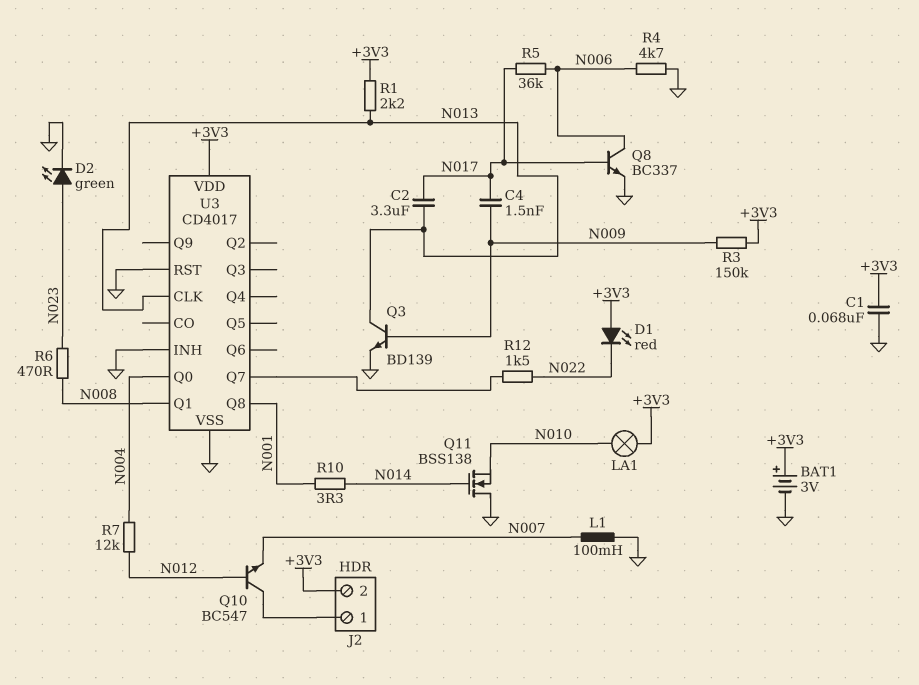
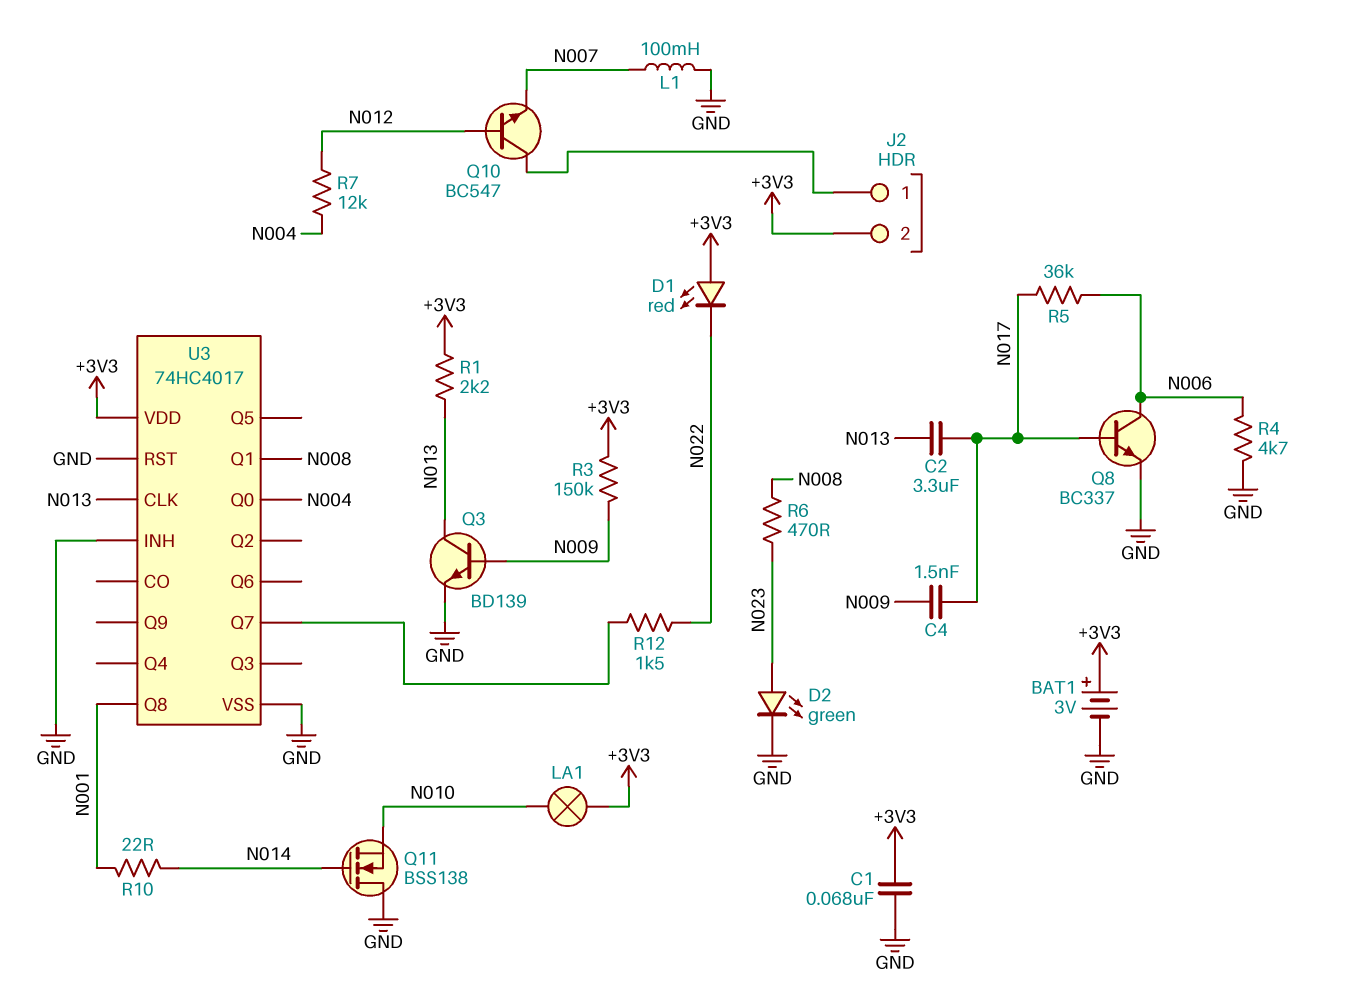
R10: 3.3 (N001, N014) -> 22 (N001, N014)
U3: CD4017 -> 74HC4017

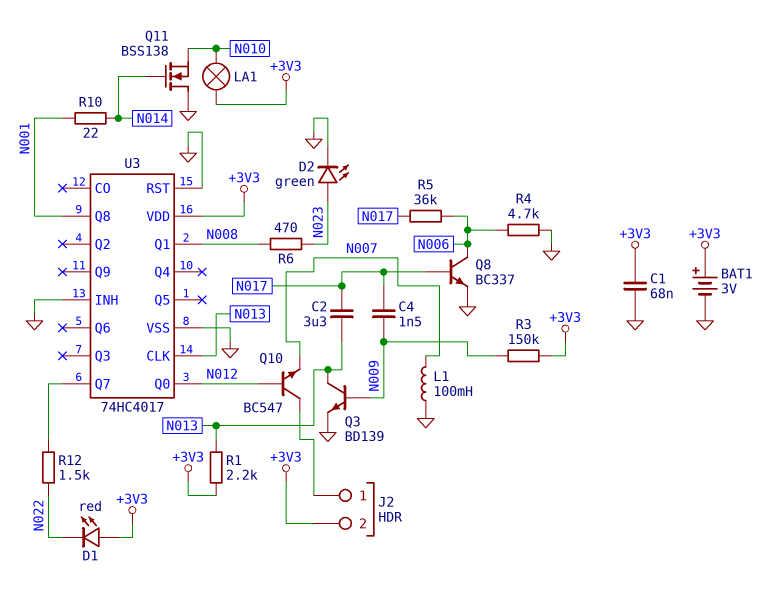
R7: 12k (N004, N012) -> none
U3 pin Q0: N004 -> N012

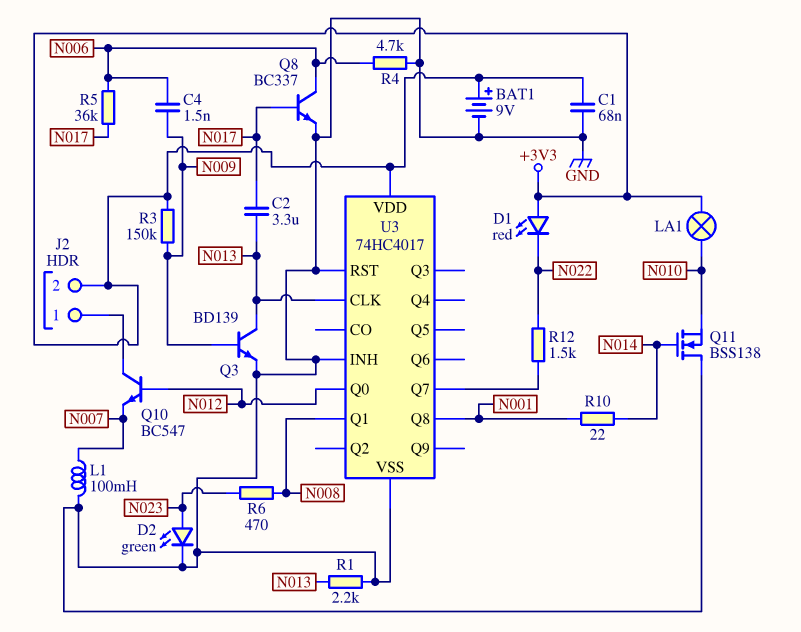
BAT1: 3V (plus +3V3, minus GND) -> 9V (plus +3V3, minus GND)
C4: 1.5nF (N009, N017) -> 1.5nF (N006, N009)
R1: 2.2k (+3V3, N013) -> 2.2k (GND, N013)

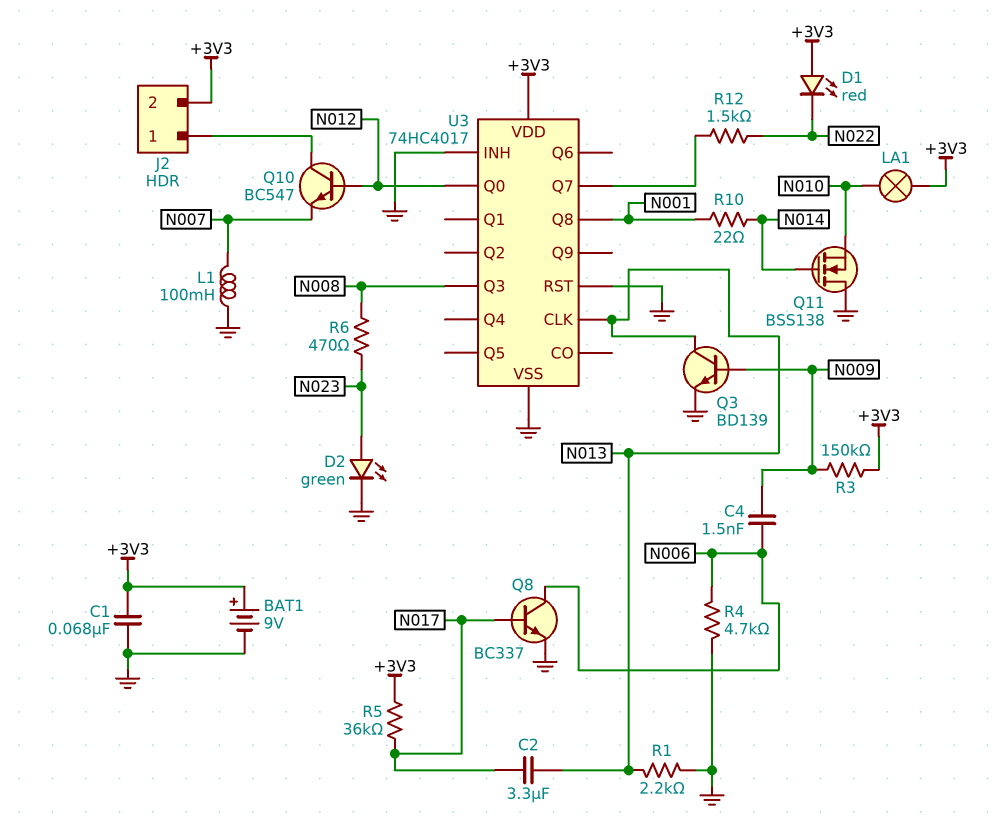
R5: 36k (N006, N017) -> 36k (+3V3, N017)
U3 pin Q1: N008 -> none
U3 pin Q3: none -> N008

